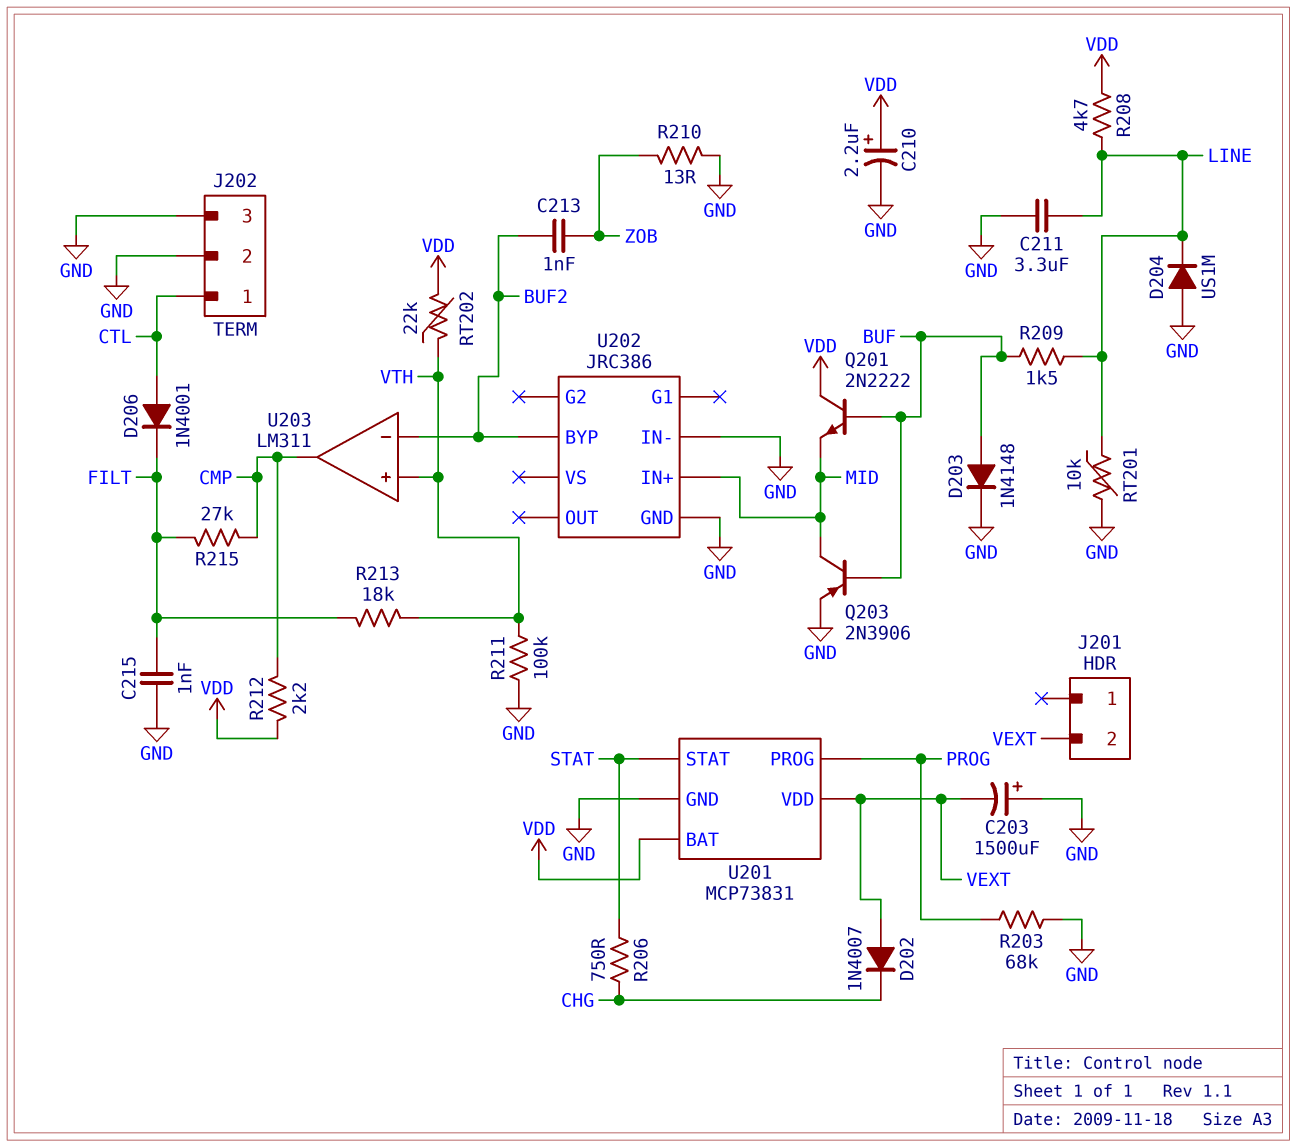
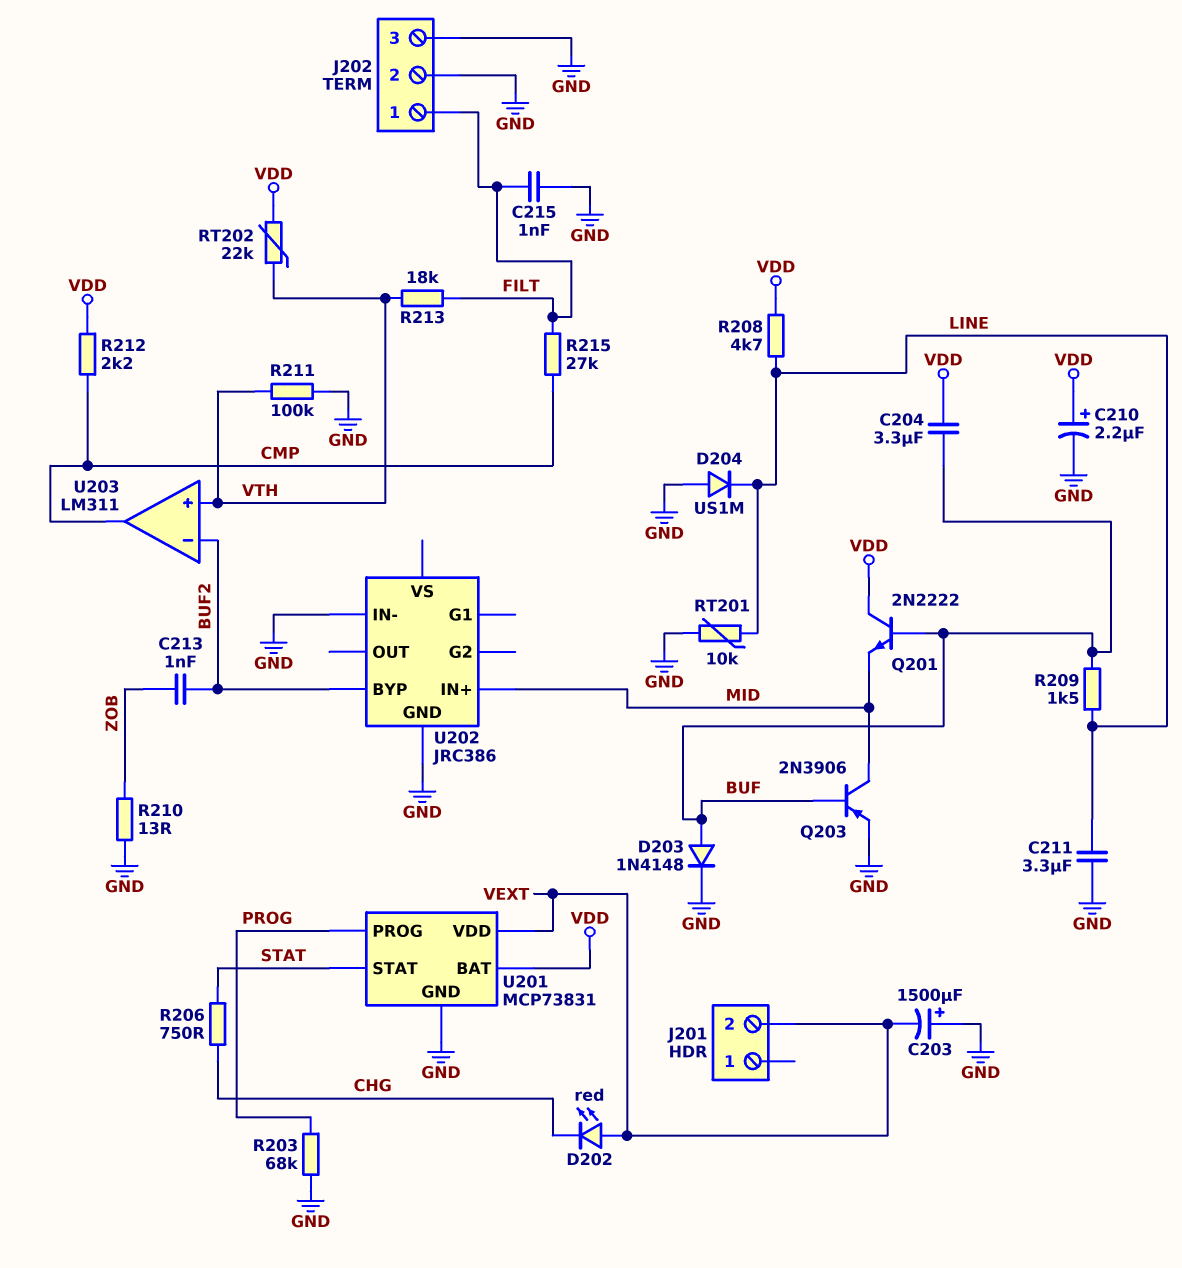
C204: none -> 3.3uF (BUF, VDD)
D202: diode 1N4007 (A VEXT, K CHG) -> LED red (A VEXT, K CHG)
D206: diode 1N4001 (A CTL, K FILT) -> none
J202 pin 1: CTL -> FILT

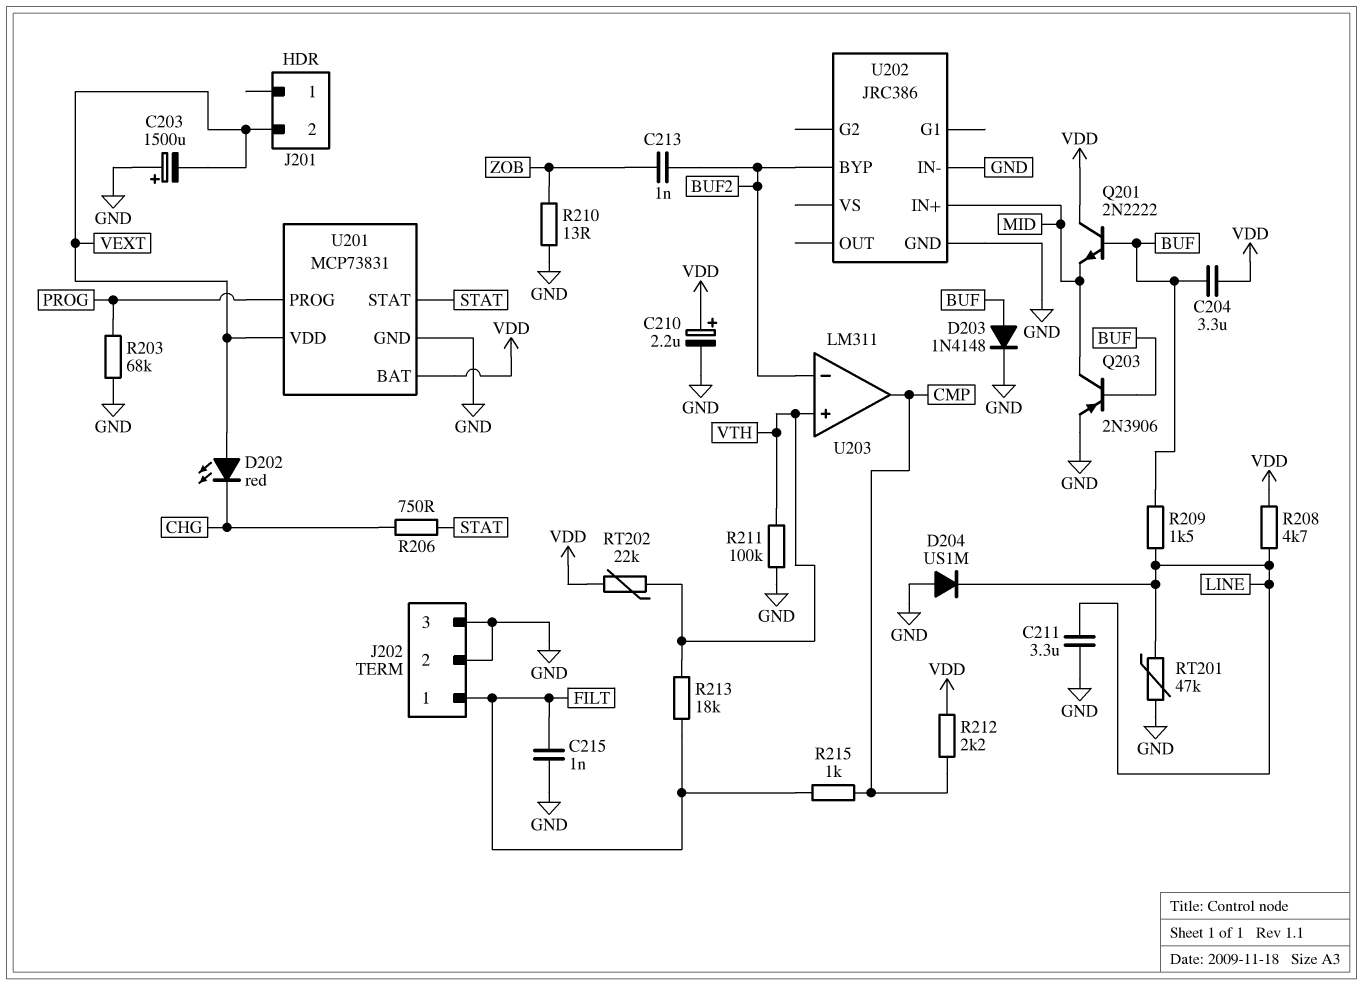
R215: 27k (CMP, FILT) -> 1k (CMP, FILT)
RT201: 10k (GND, LINE) -> 47k (GND, LINE)

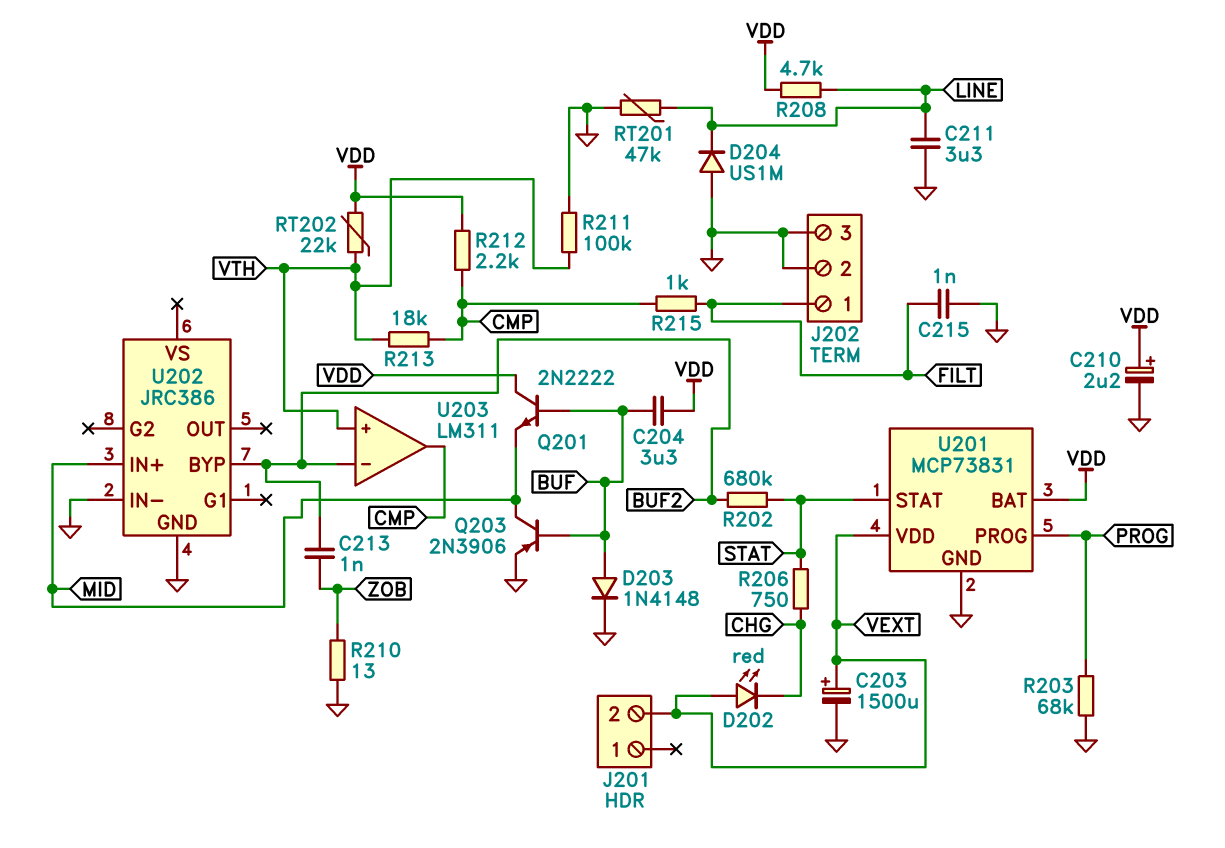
C203: 1500uF (plus GND, minus VEXT) -> 1500uF (plus VEXT, minus GND)
R202: none -> 680k (BUF2, STAT)
R209: 1.5k (BUF, LINE) -> none
R213: 18k (FILT, VTH) -> 18k (CMP, VTH)

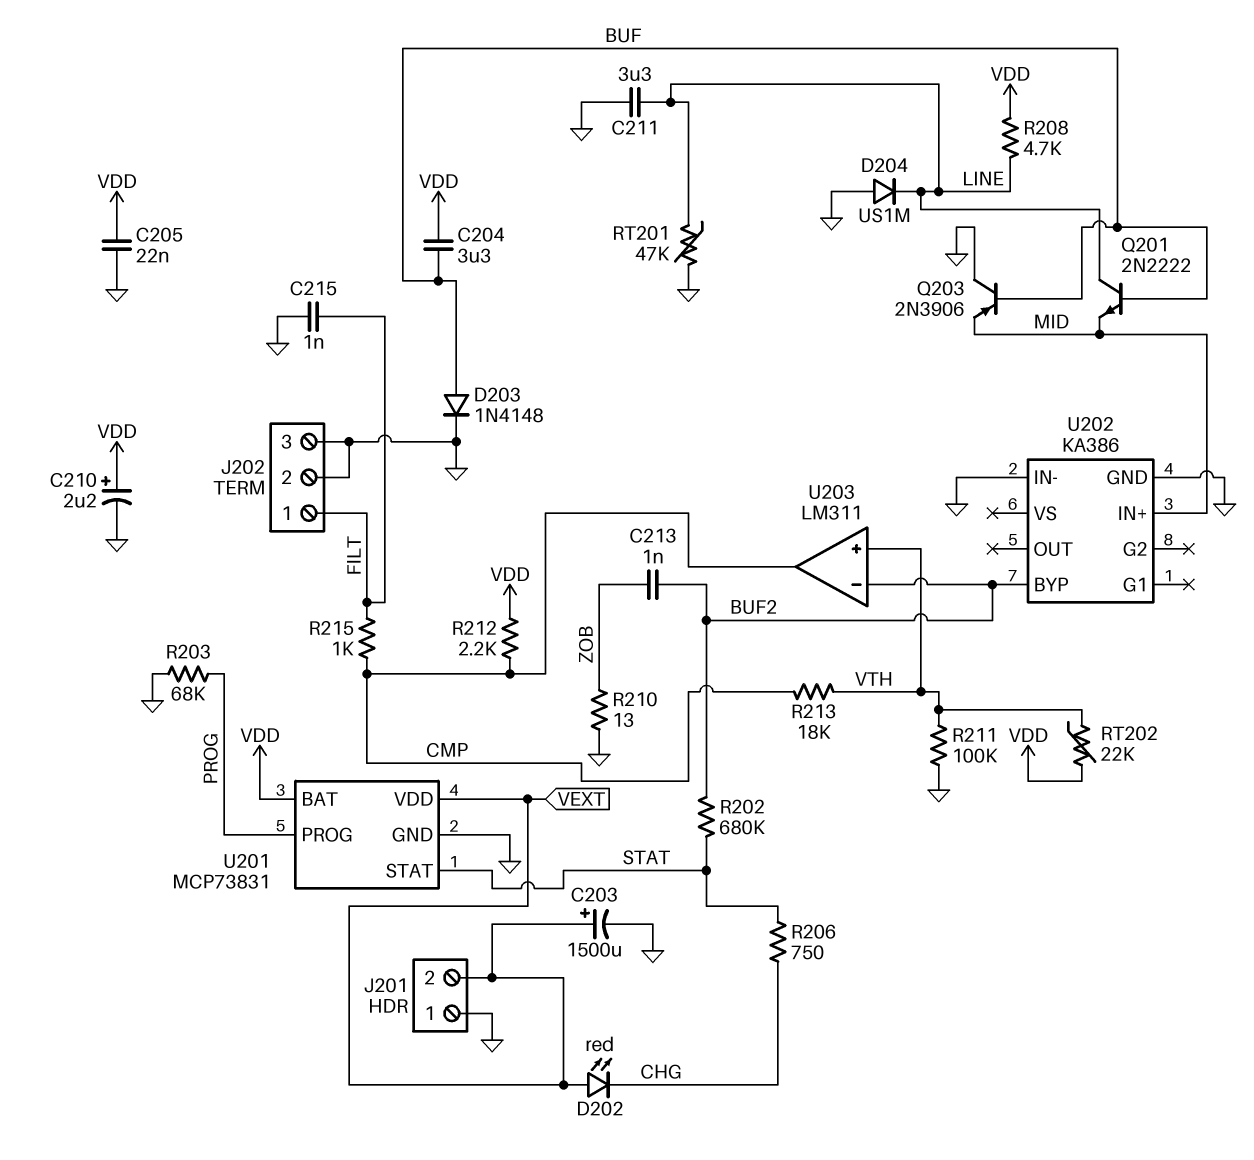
C205: none -> 22nF (GND, VDD)
J201 pin 1: none -> GND
Q201: NPN 2N2222 (B BUF, C VDD, E MID) -> NPN 2N2222 (B BUF, C LINE, E MID)
Q203: PNP 2N3906 (B BUF, C MID, E GND) -> PNP 2N3906 (B BUF, C GND, E MID)
U202: JRC386 -> KA386

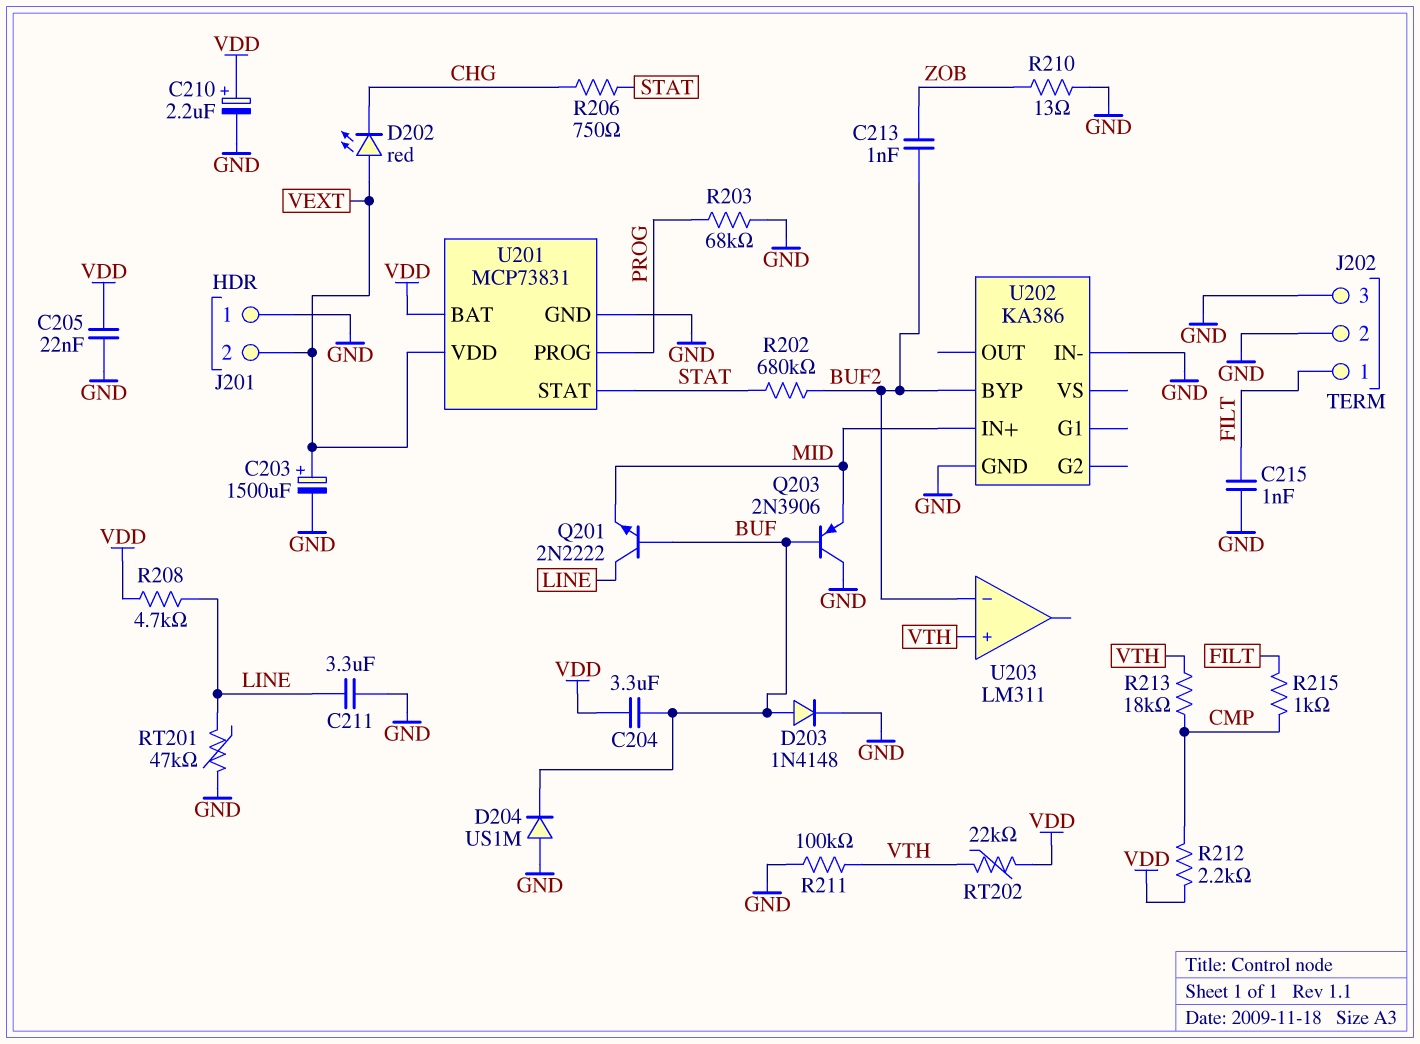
D204: diode US1M (A GND, K LINE) -> diode US1M (A GND, K BUF)
U203 pin out: CMP -> none

